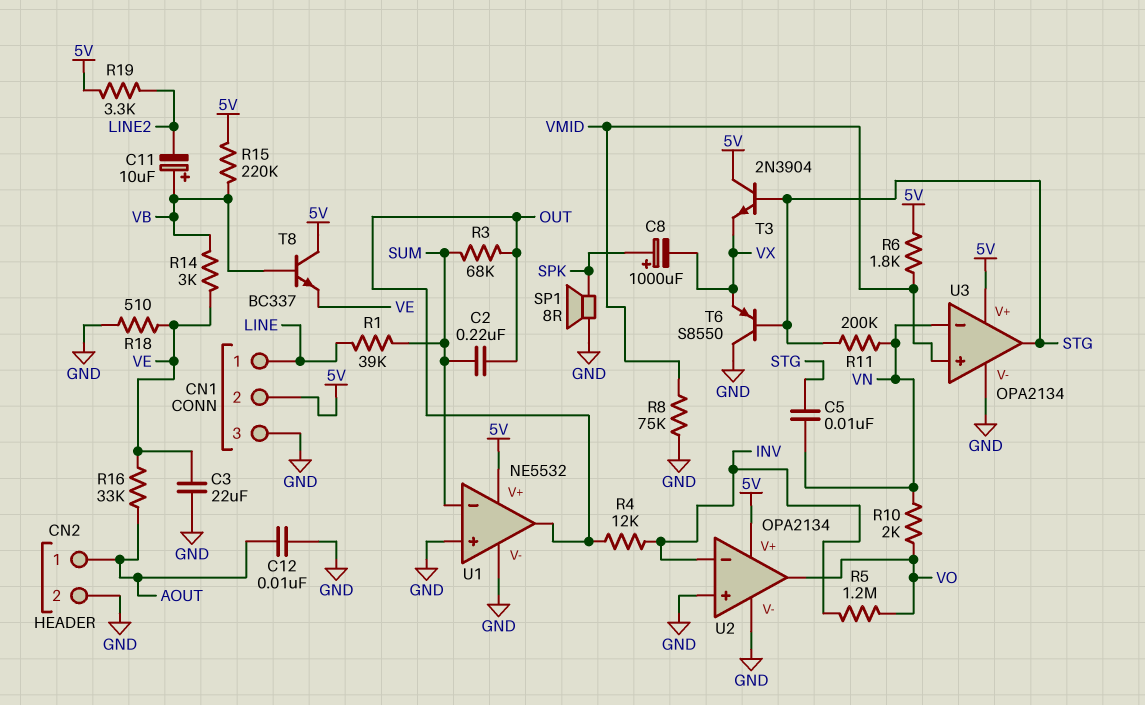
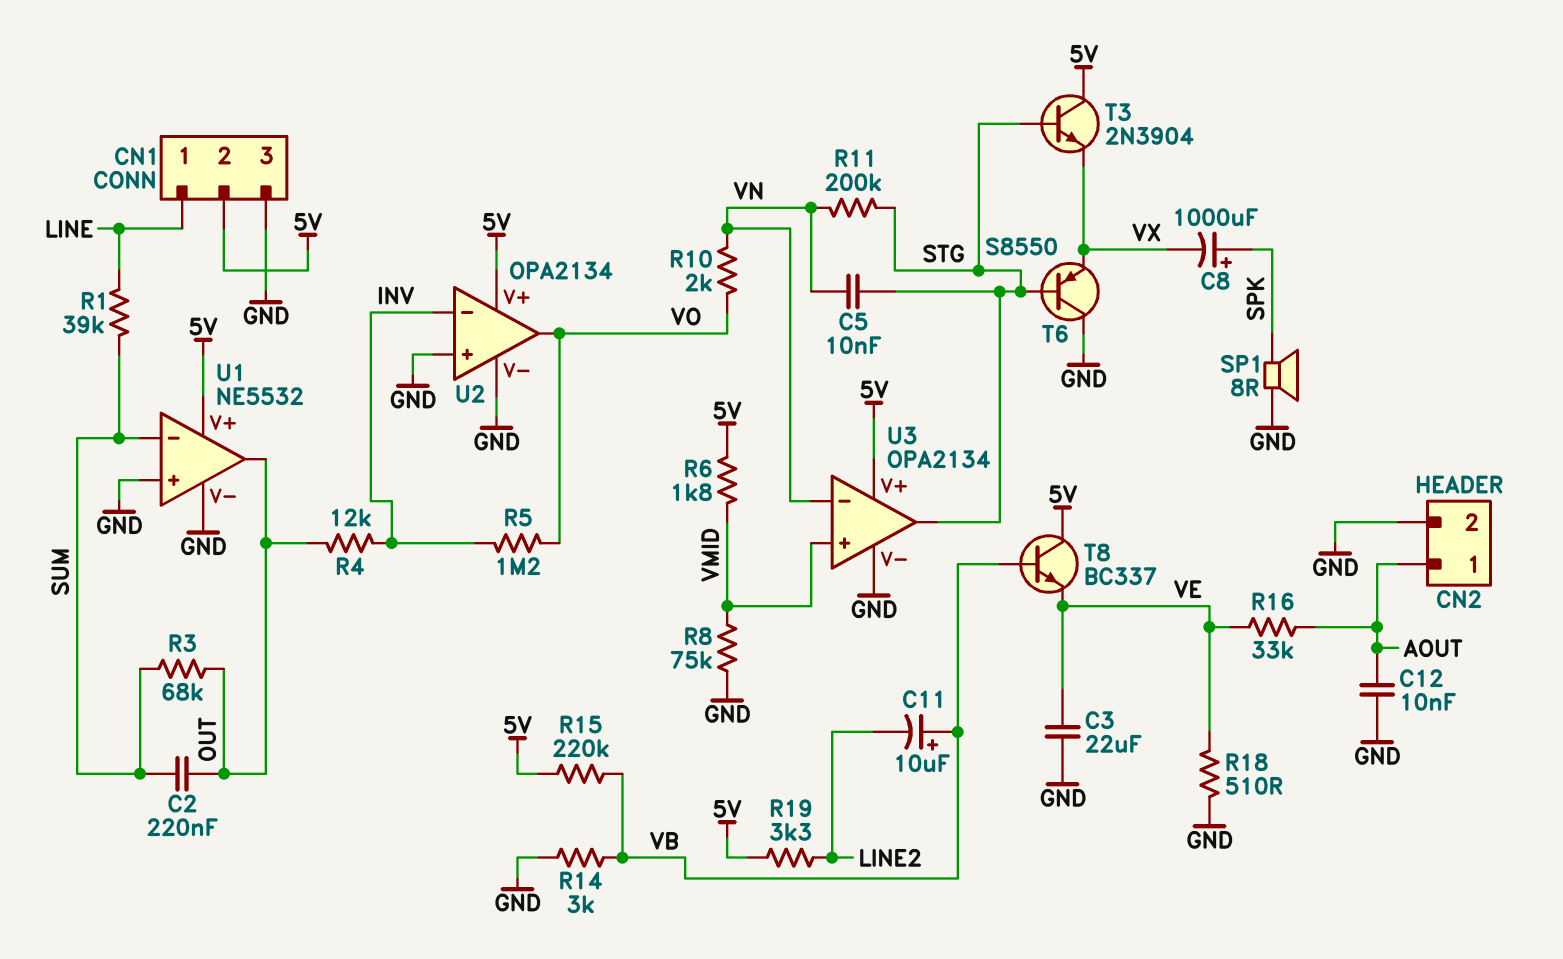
R14: 3k (VB, VE) -> 3k (GND, VB)

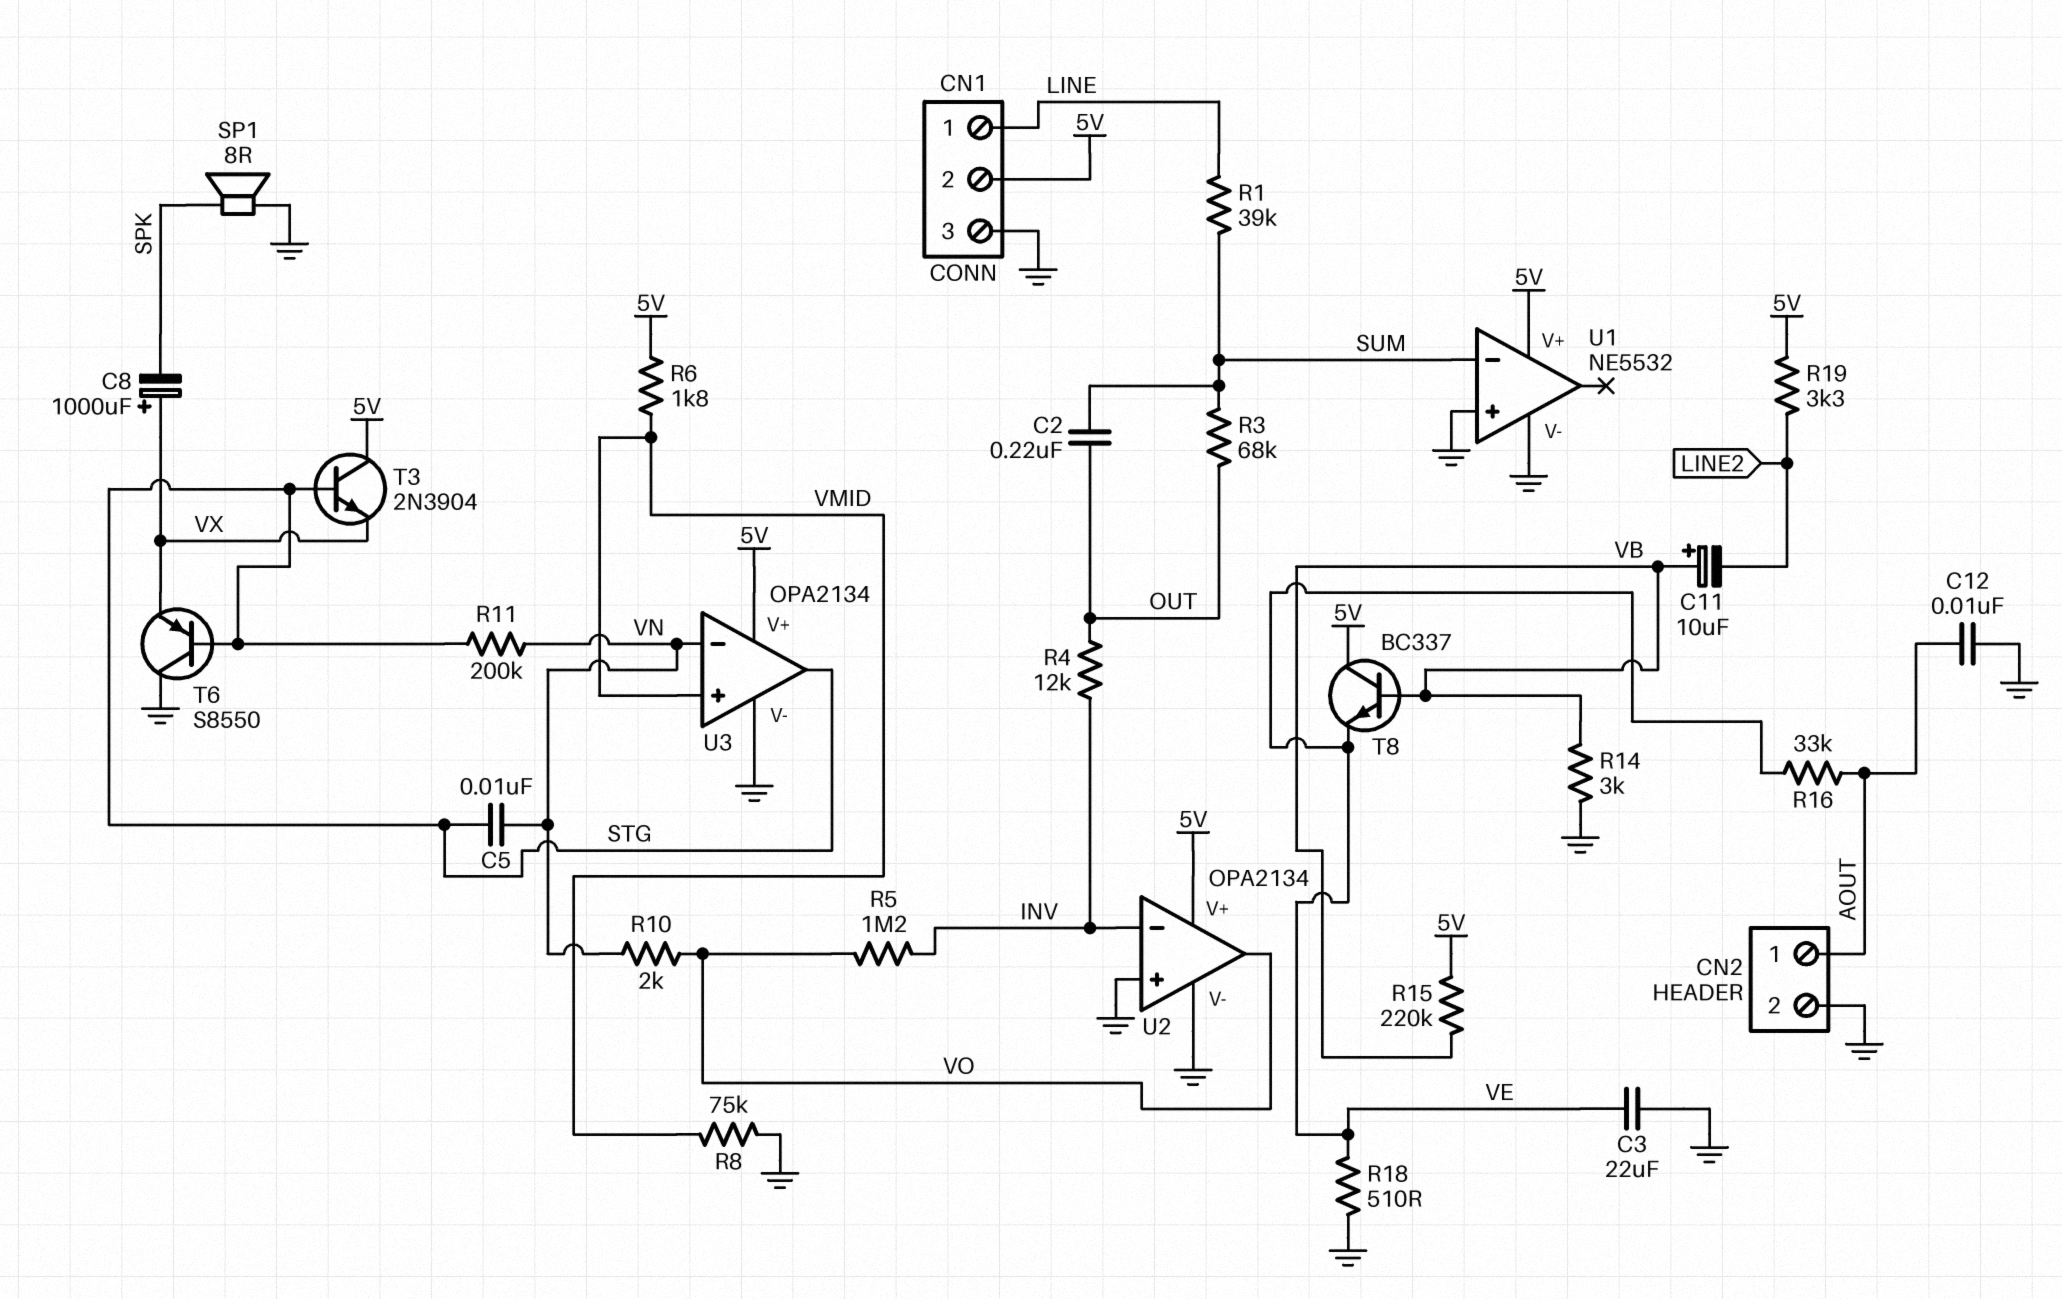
C8: 1000uF (plus SPK, minus VX) -> 1000uF (plus VX, minus SPK)
U1 pin out: OUT -> none

